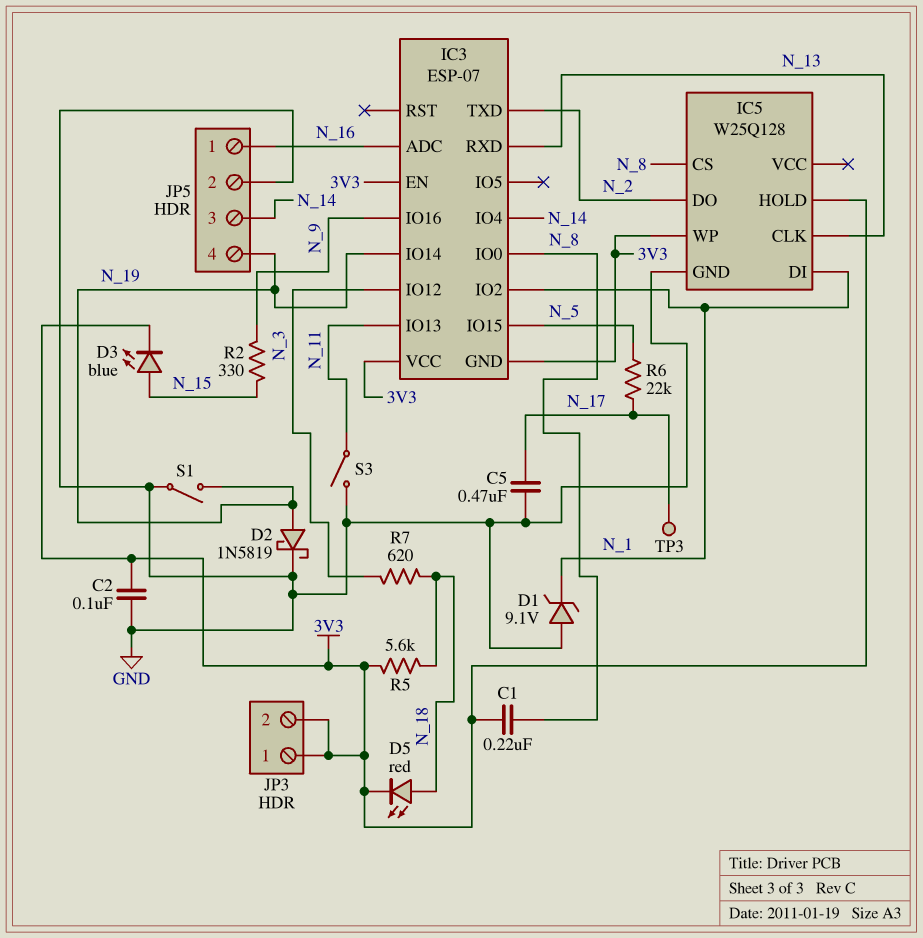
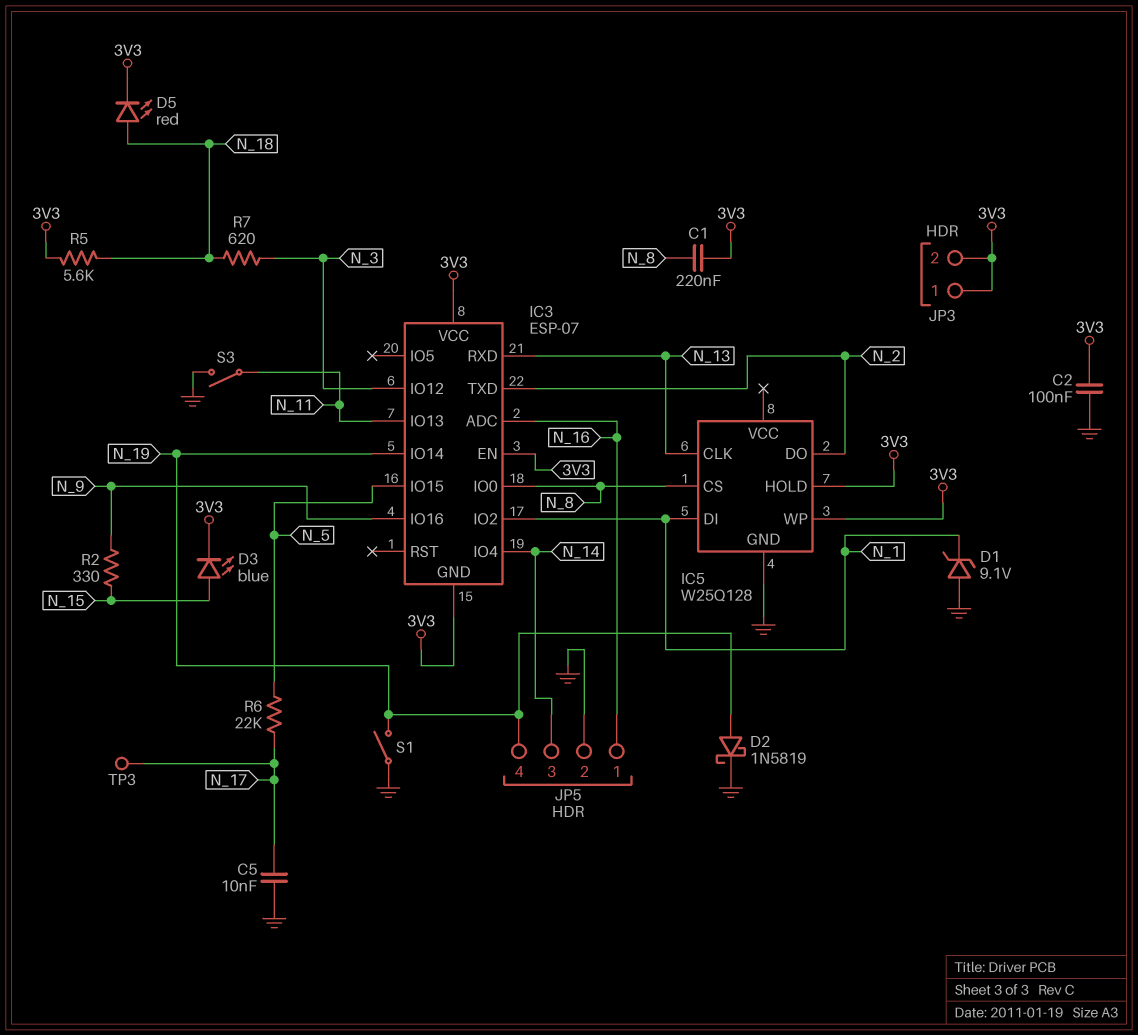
C5: 470nF (GND, N_17) -> 10nF (GND, N_17)

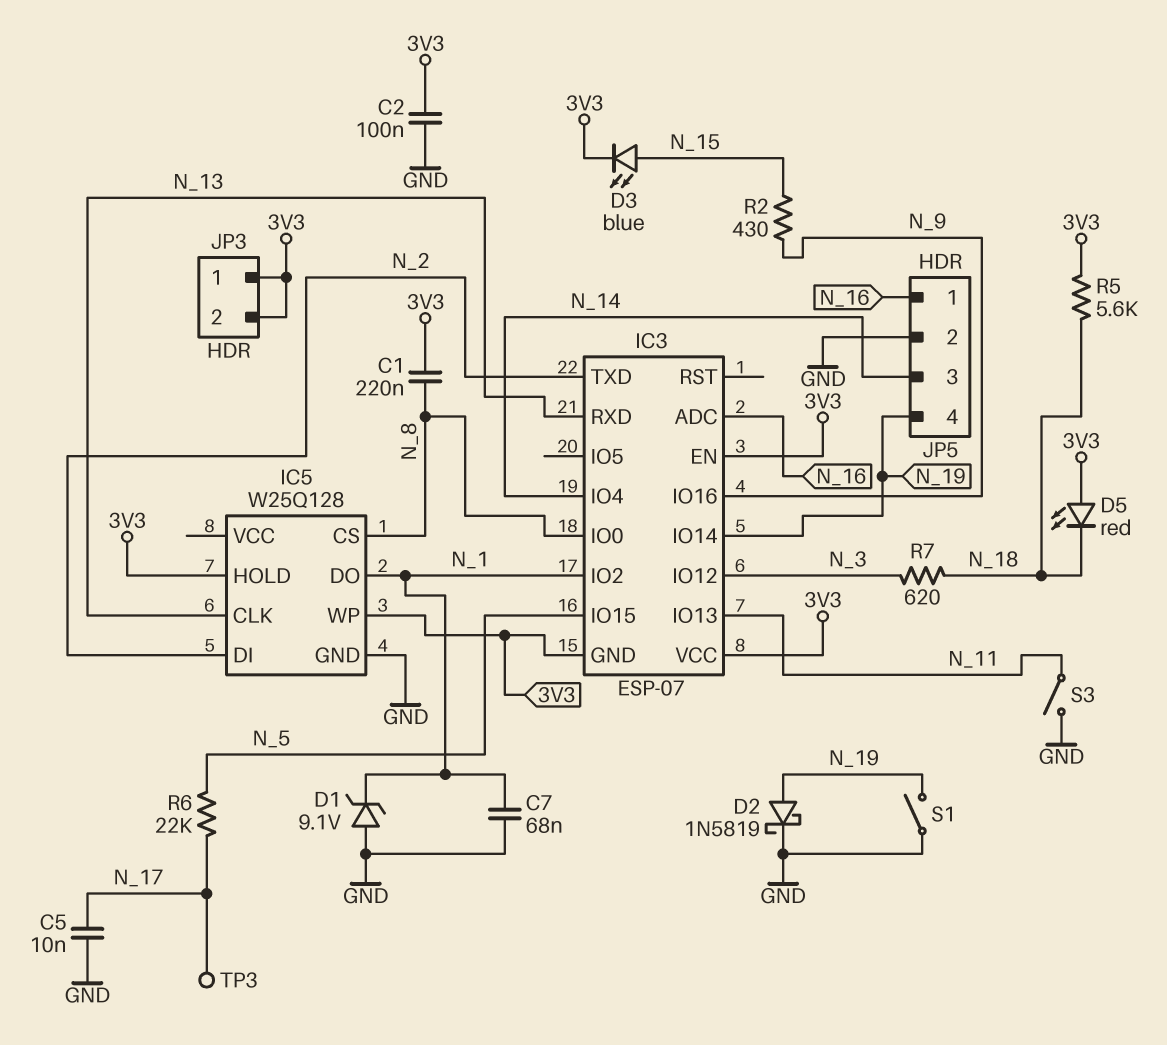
C7: none -> 68nF (GND, N_1)
D5: LED red (A N_18, K 3V3) -> LED red (A 3V3, K N_18)
IC5 pin DI: N_1 -> N_2
IC5 pin DO: N_2 -> N_1
R2: 330 (N_9, N_15) -> 430 (N_9, N_15)

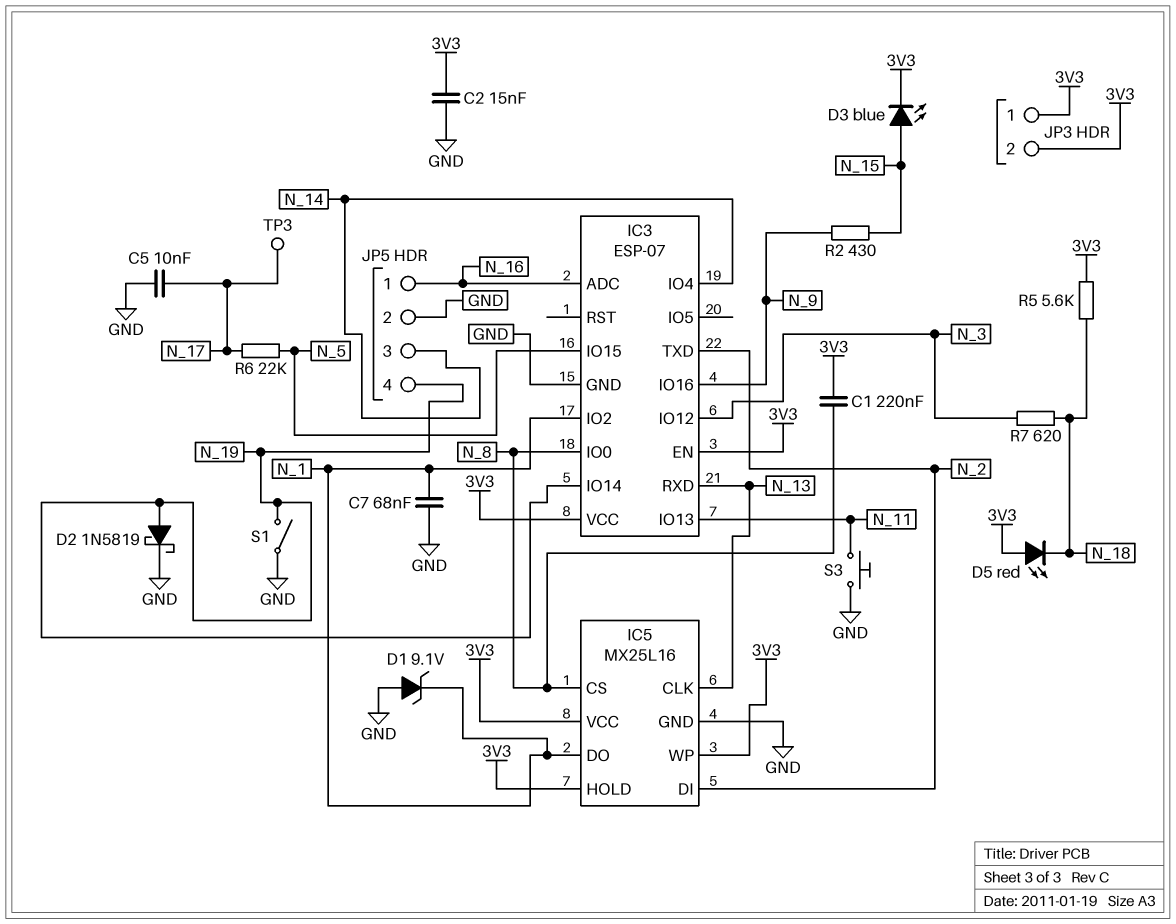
C2: 100nF (3V3, GND) -> 15nF (3V3, GND)
IC3 pin GND: 3V3 -> GND
IC5: W25Q128 -> MX25L16
IC5 pin VCC: none -> 3V3
S3: switch (GND, N_11) -> button (GND, N_11)

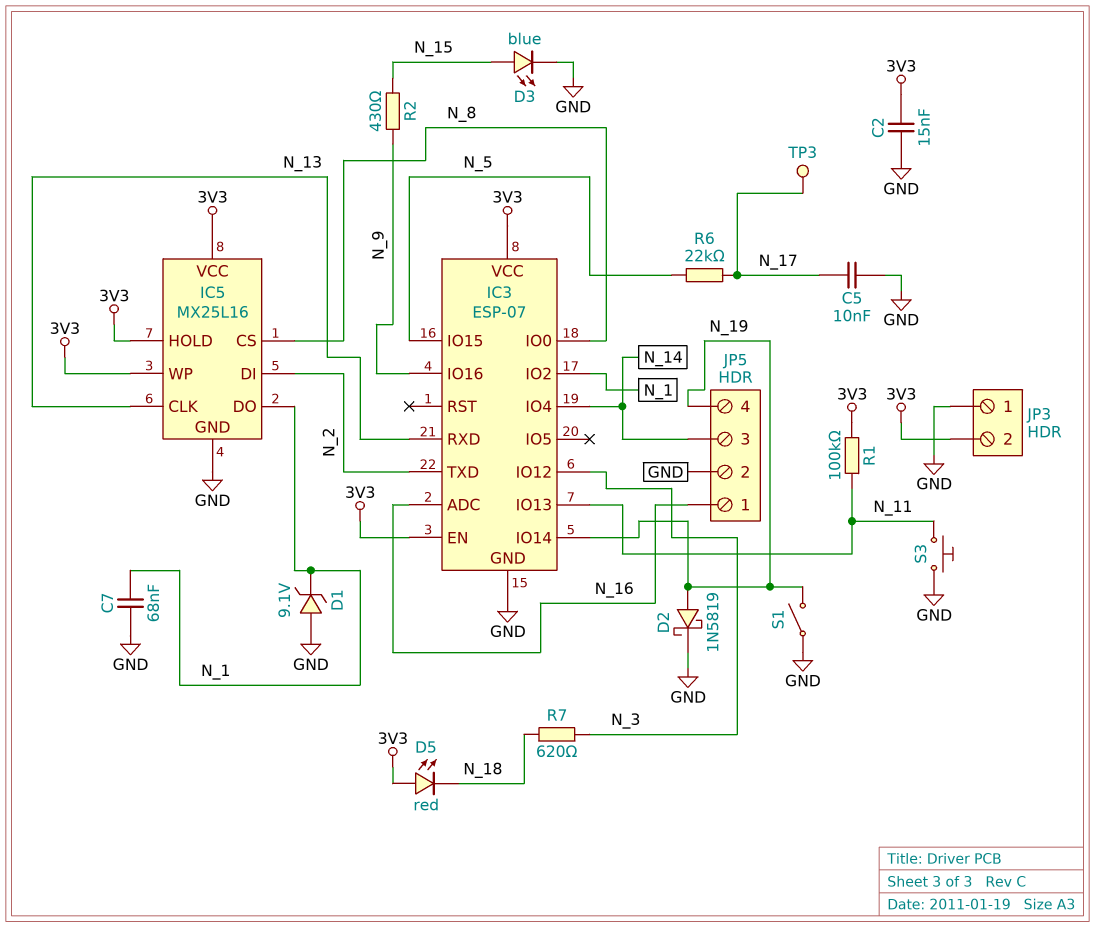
C1: 220nF (3V3, N_8) -> none
D3: LED blue (A N_15, K 3V3) -> LED blue (A N_15, K GND)
JP3 pin 1: 3V3 -> GND
R1: none -> 100k (3V3, N_11)
R5: 5.6k (3V3, N_18) -> none

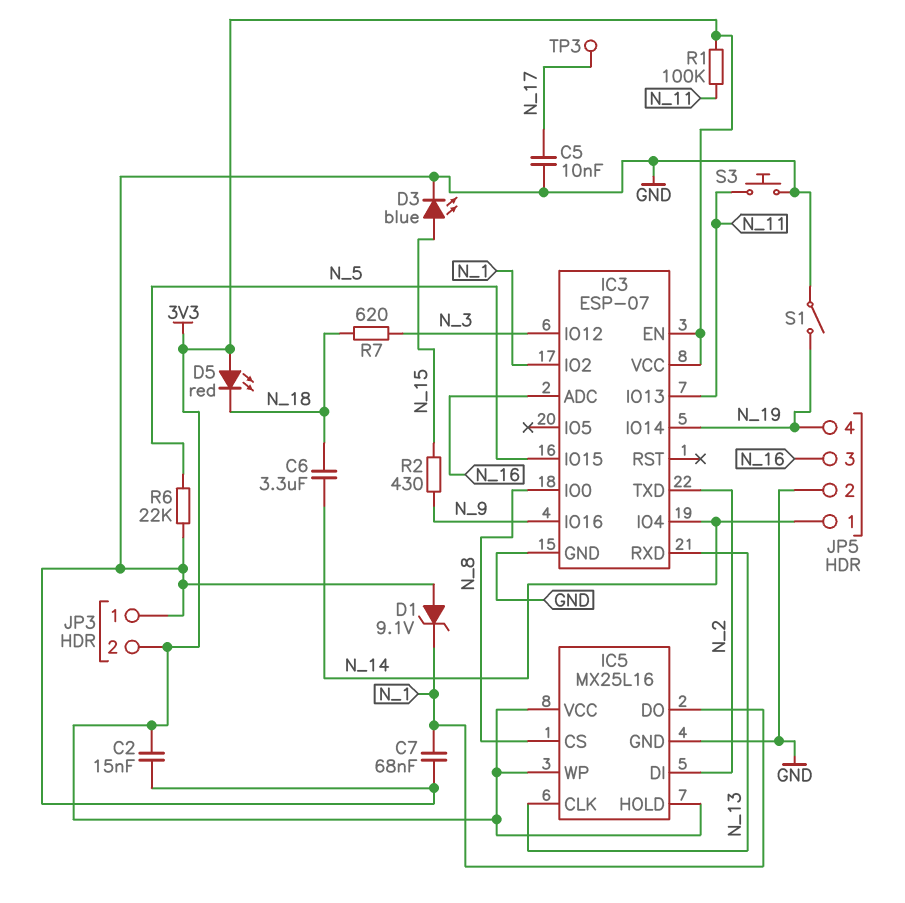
C6: none -> 3.3uF (N_14, N_18)
D2: schottky 1N5819 (A N_19, K GND) -> none
JP5 pin 1: N_16 -> N_14
JP5 pin 3: N_14 -> N_16
R6: 22k (N_5, N_17) -> 22k (GND, N_5)

